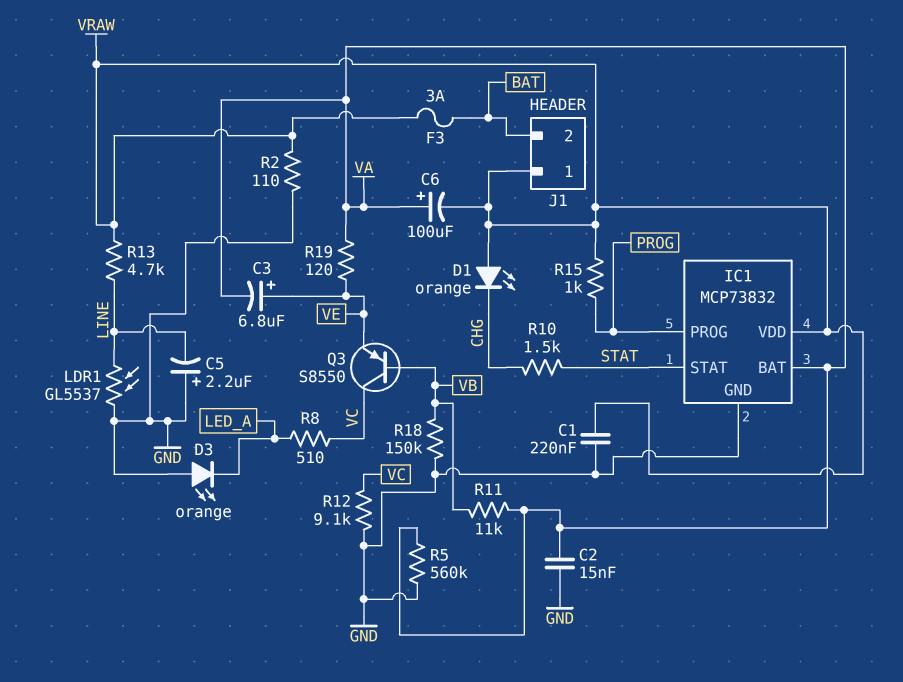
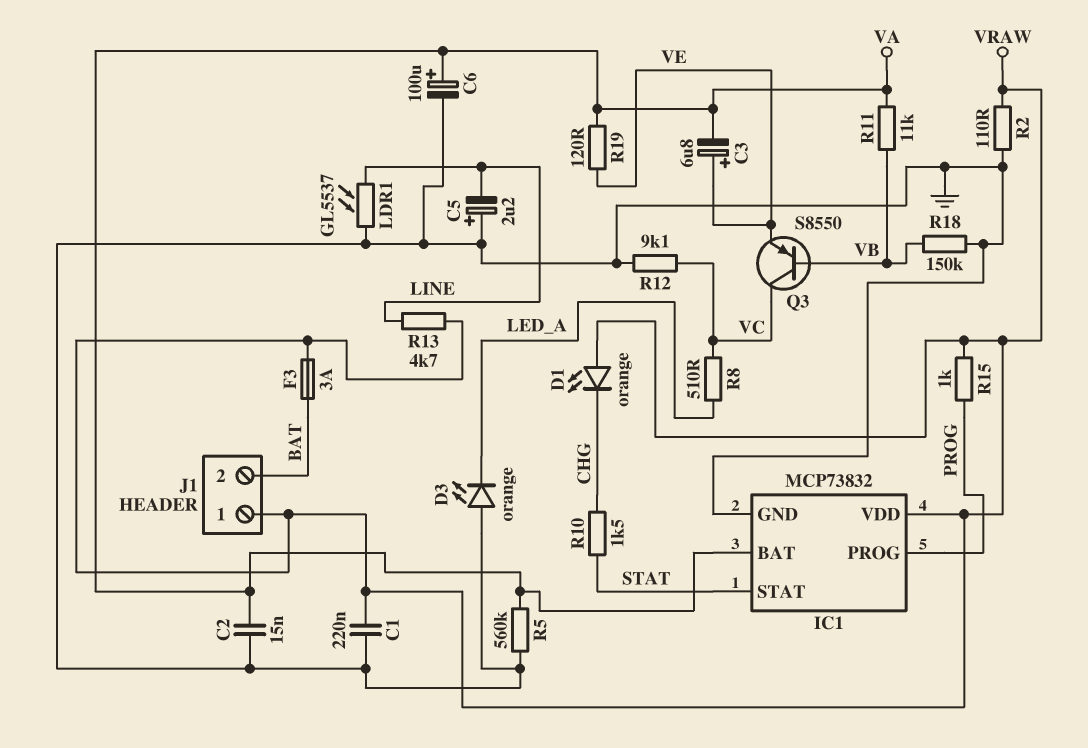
C6: 100uF (plus VA, minus VRAW) -> 100uF (plus VA, minus GND)

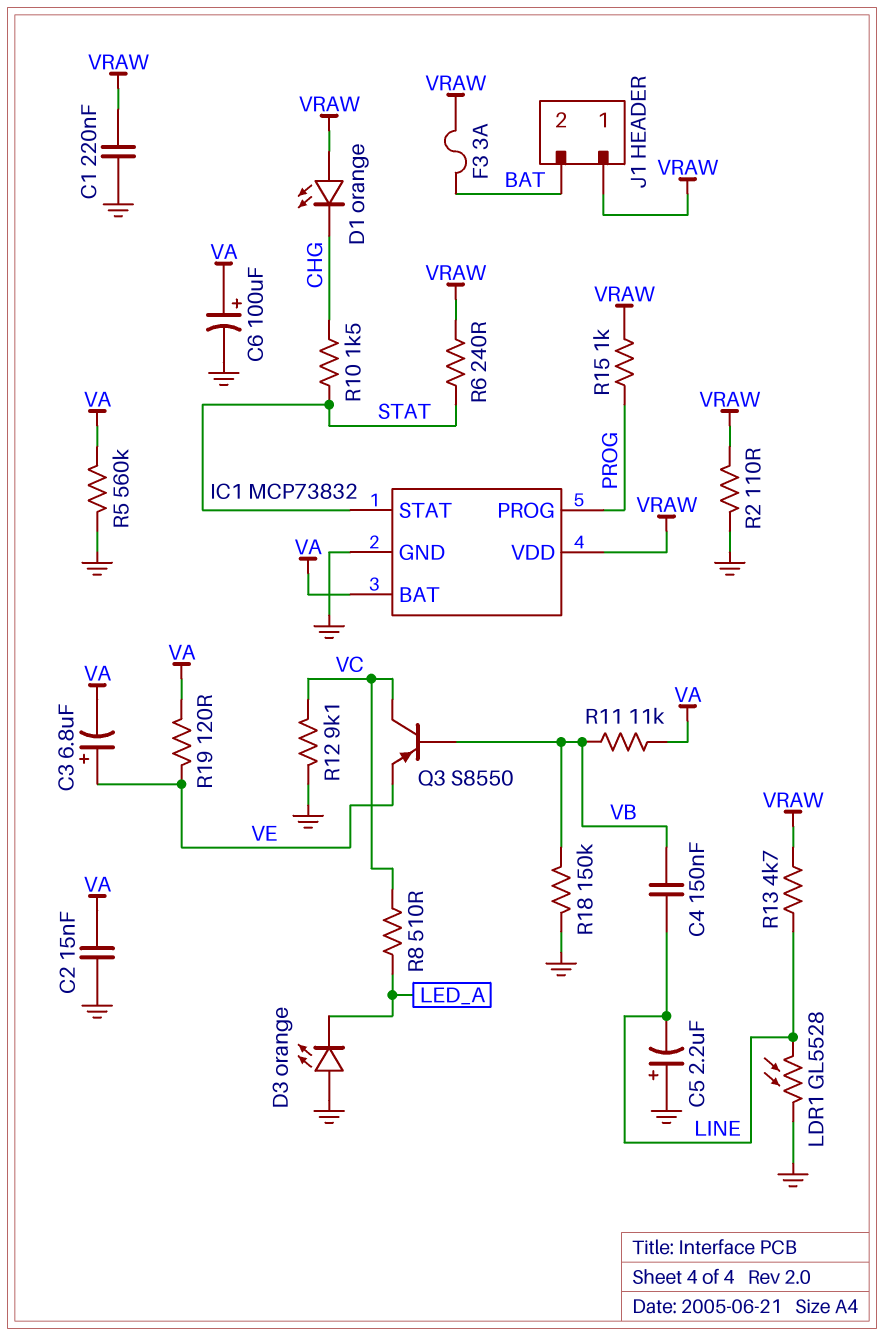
C4: none -> 150nF (LINE, VB)
LDR1: GL5537 (GND, LINE) -> GL5528 (GND, LINE)
R6: none -> 240 (STAT, VRAW)

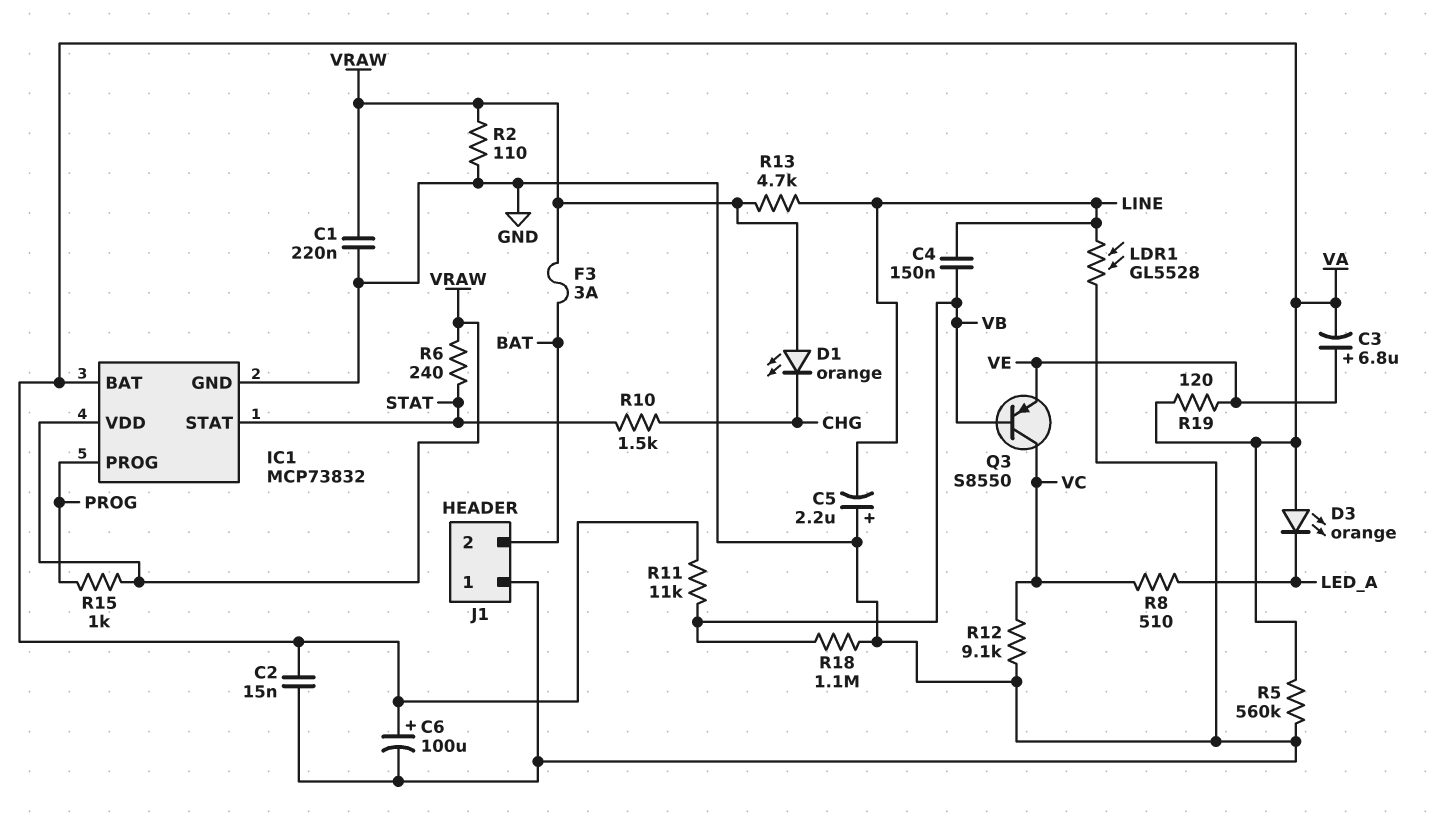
D3: LED orange (A GND, K LED_A) -> LED orange (A VA, K LED_A)
J1 pin 1: VRAW -> GND
R18: 150k (GND, VB) -> 1.1M (GND, VB)

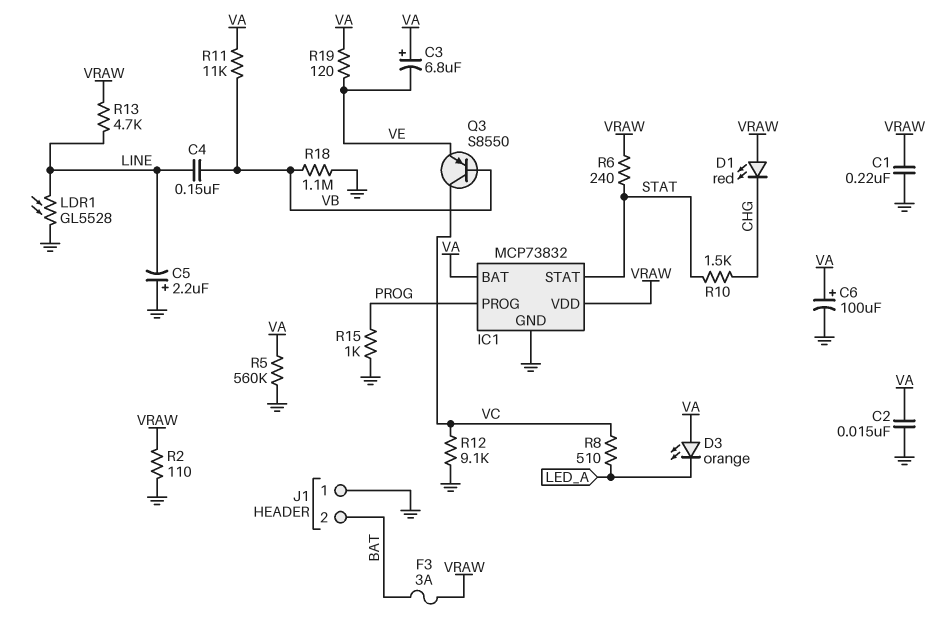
C3: 6.8uF (plus VE, minus VA) -> 6.8uF (plus VA, minus VE)
D1: LED orange (A VRAW, K CHG) -> LED red (A VRAW, K CHG)
R15: 1k (PROG, VRAW) -> 1k (GND, PROG)

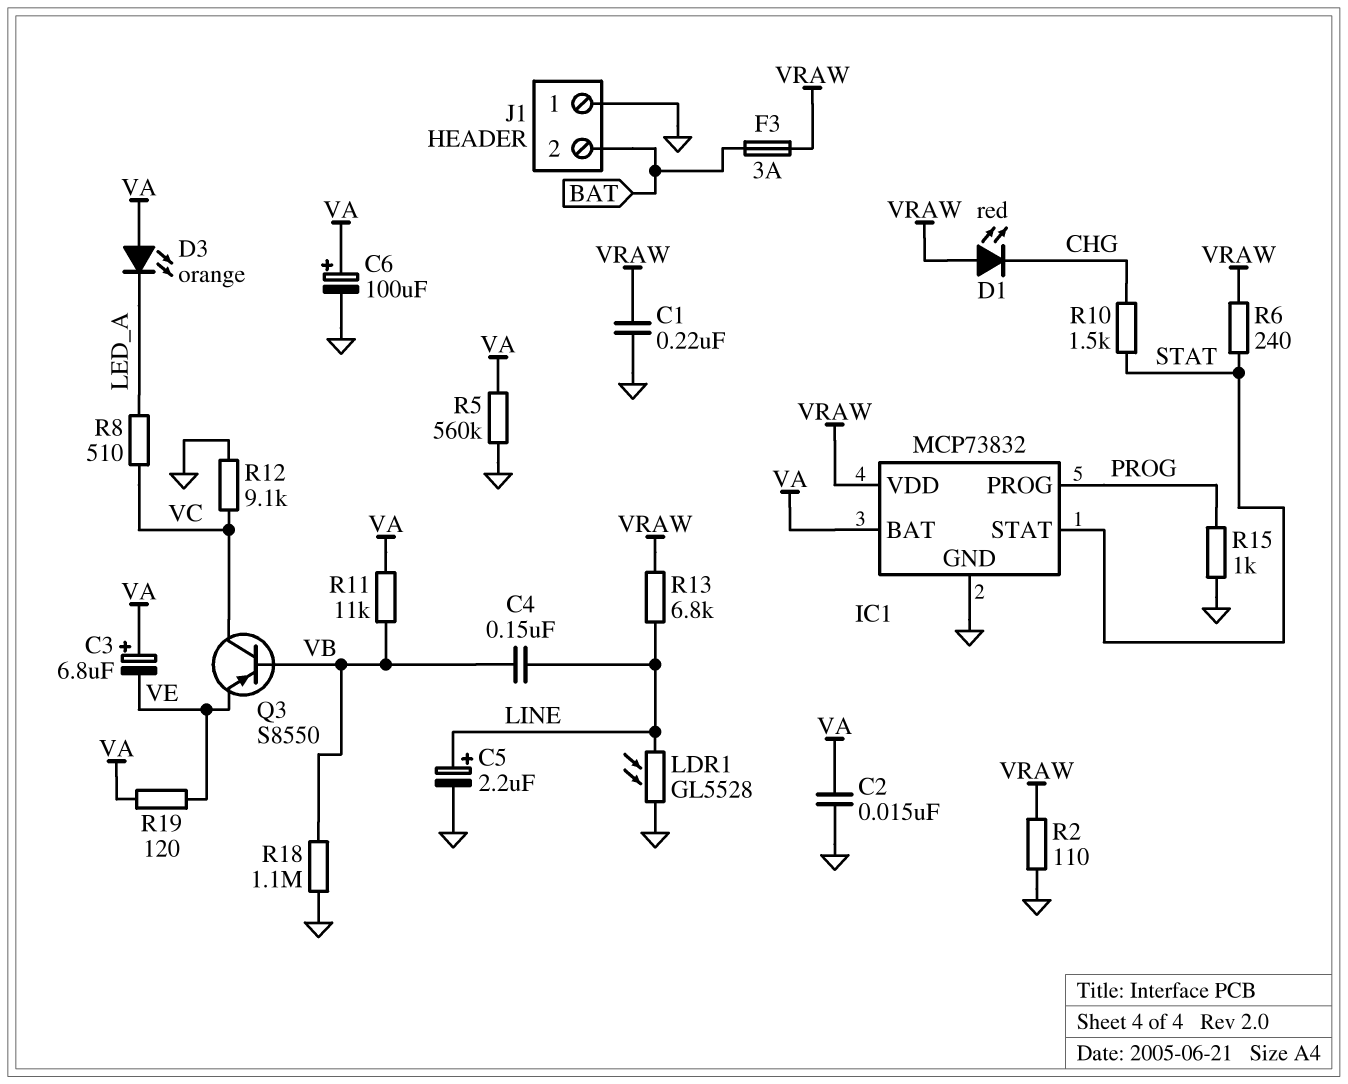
C5: 2.2uF (plus GND, minus LINE) -> 2.2uF (plus LINE, minus GND)
R13: 4.7k (LINE, VRAW) -> 6.8k (LINE, VRAW)

